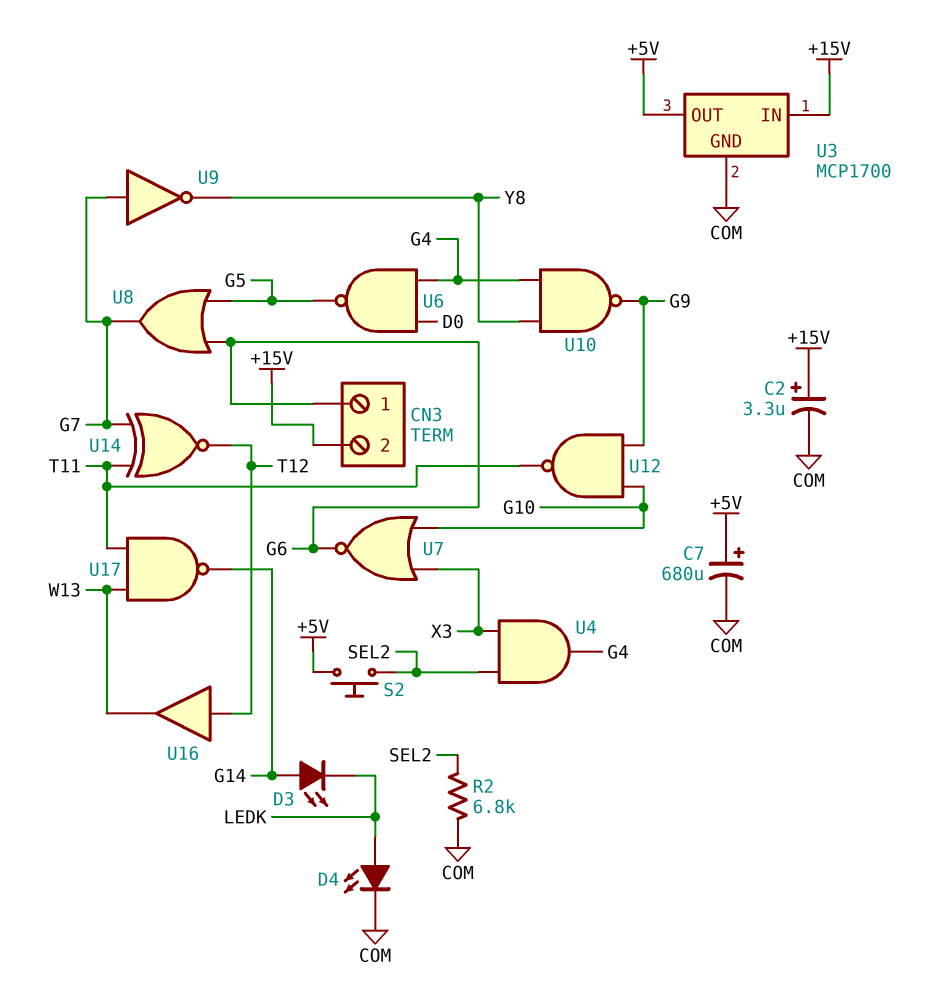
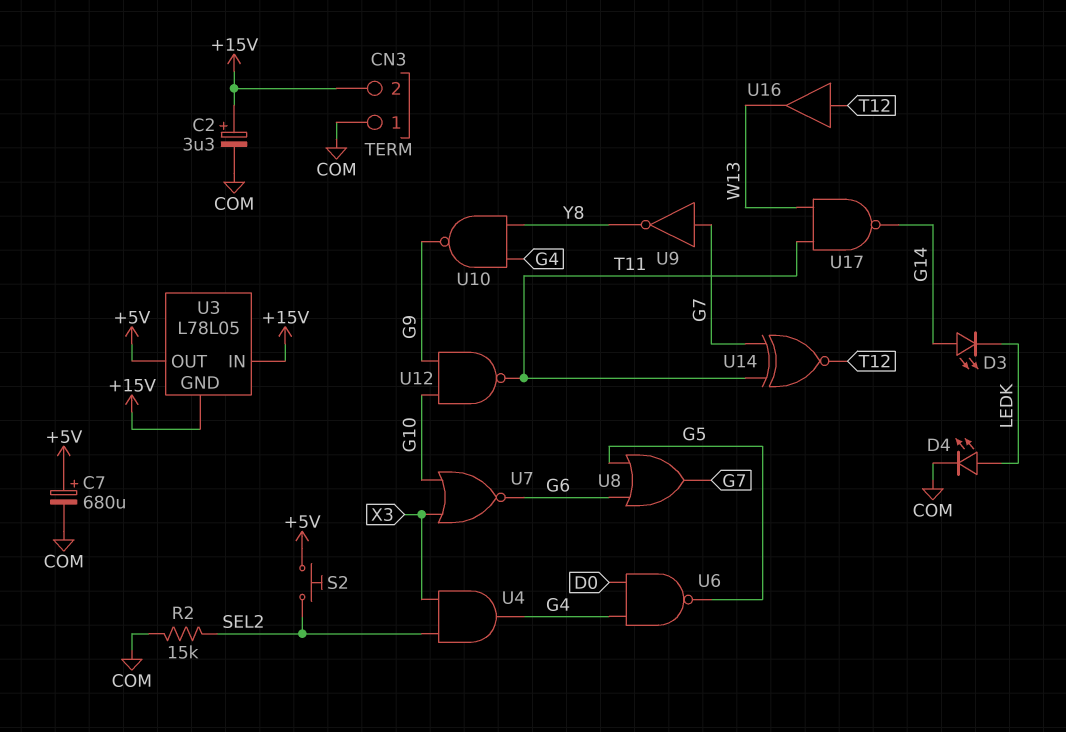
CN3 pin 1: G6 -> COM
R2: 6.8k (COM, SEL2) -> 15k (COM, SEL2)
U3: MCP1700 -> L78L05
U3 pin GND: COM -> +15V

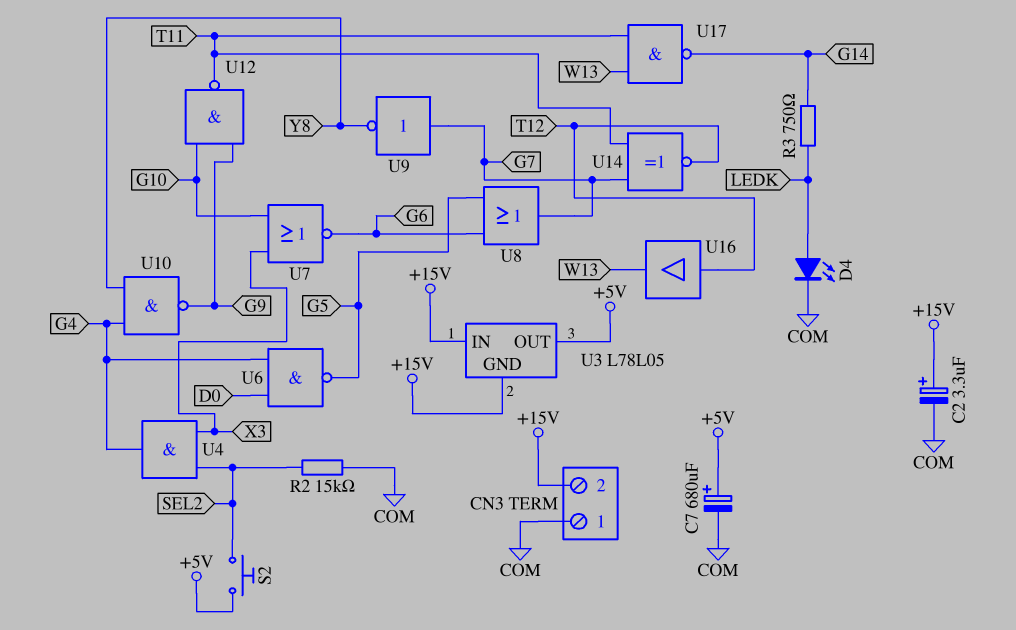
D3: LED (A G14, K LEDK) -> none
R3: none -> 750 (G14, LEDK)

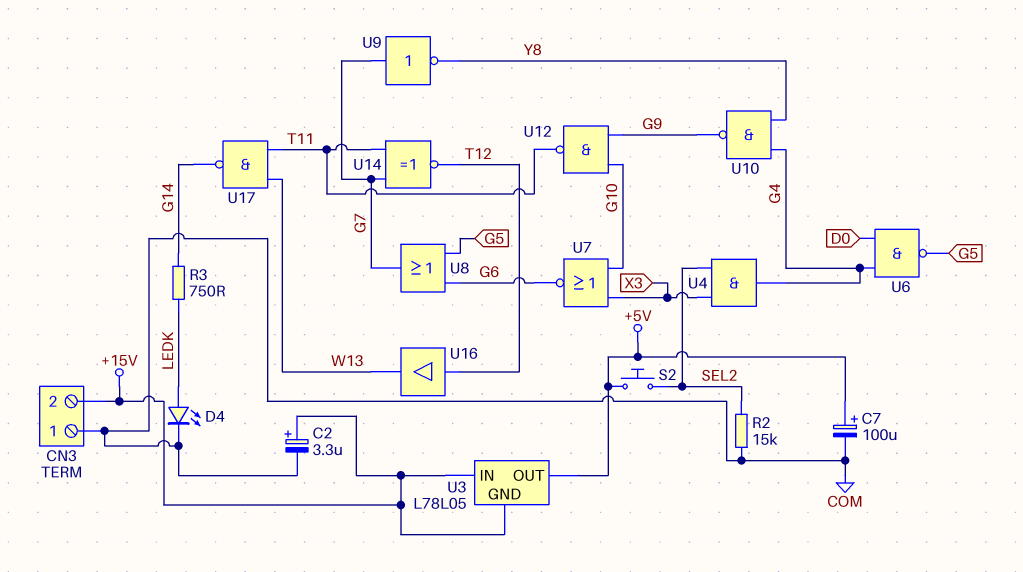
C7: 680uF (plus +5V, minus COM) -> 100uF (plus +5V, minus COM)

